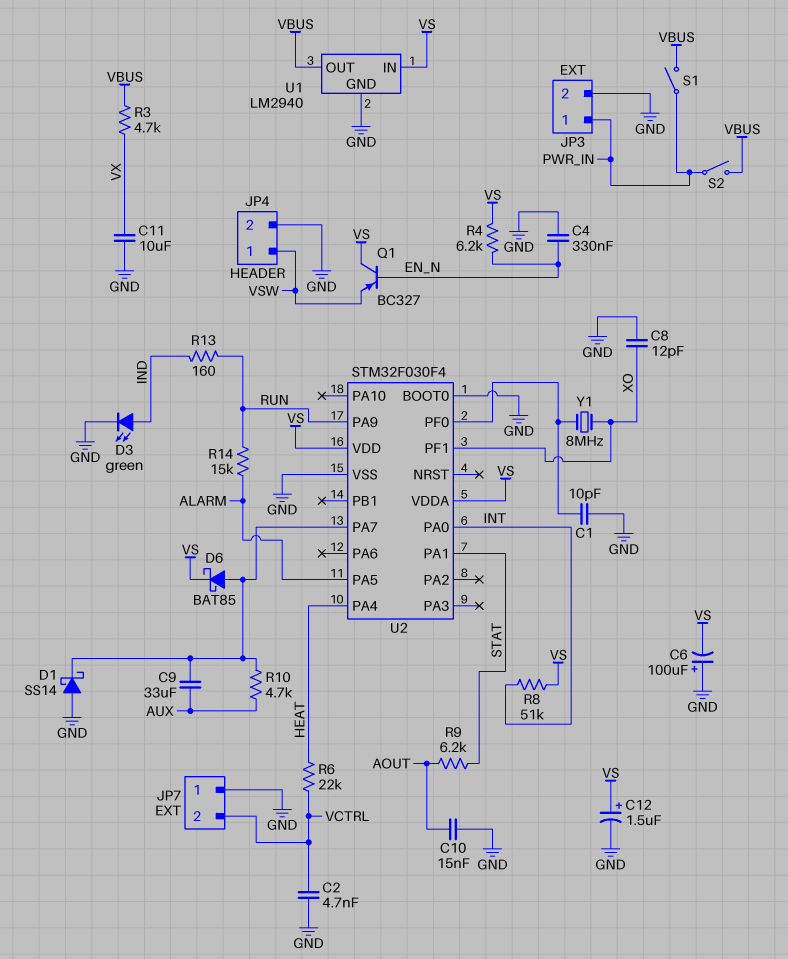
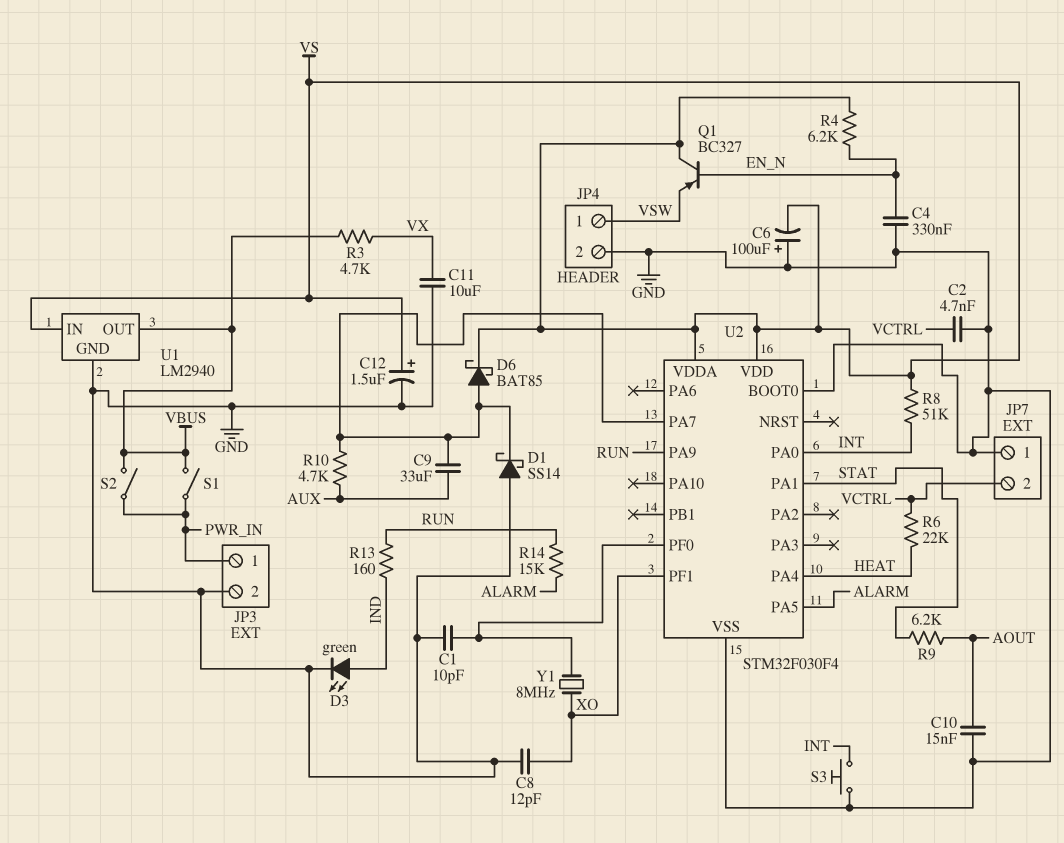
S3: none -> button (GND, INT)

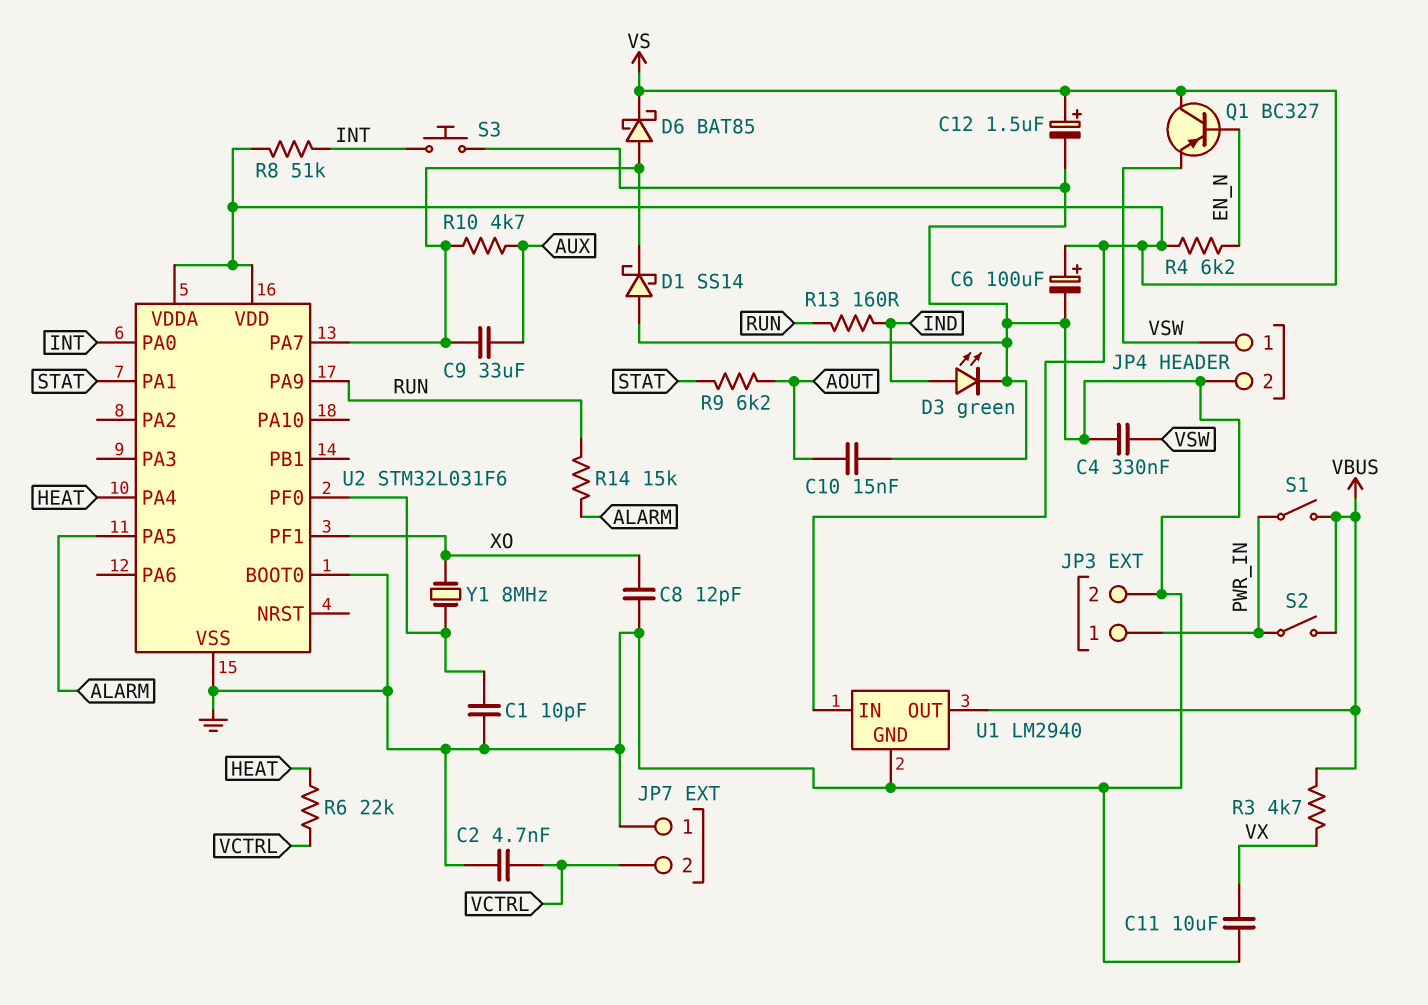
C4: 330nF (EN_N, GND) -> 330nF (GND, VSW)
C6: 100uF (plus GND, minus VS) -> 100uF (plus VS, minus GND)
U2: STM32F030F4 -> STM32L031F6

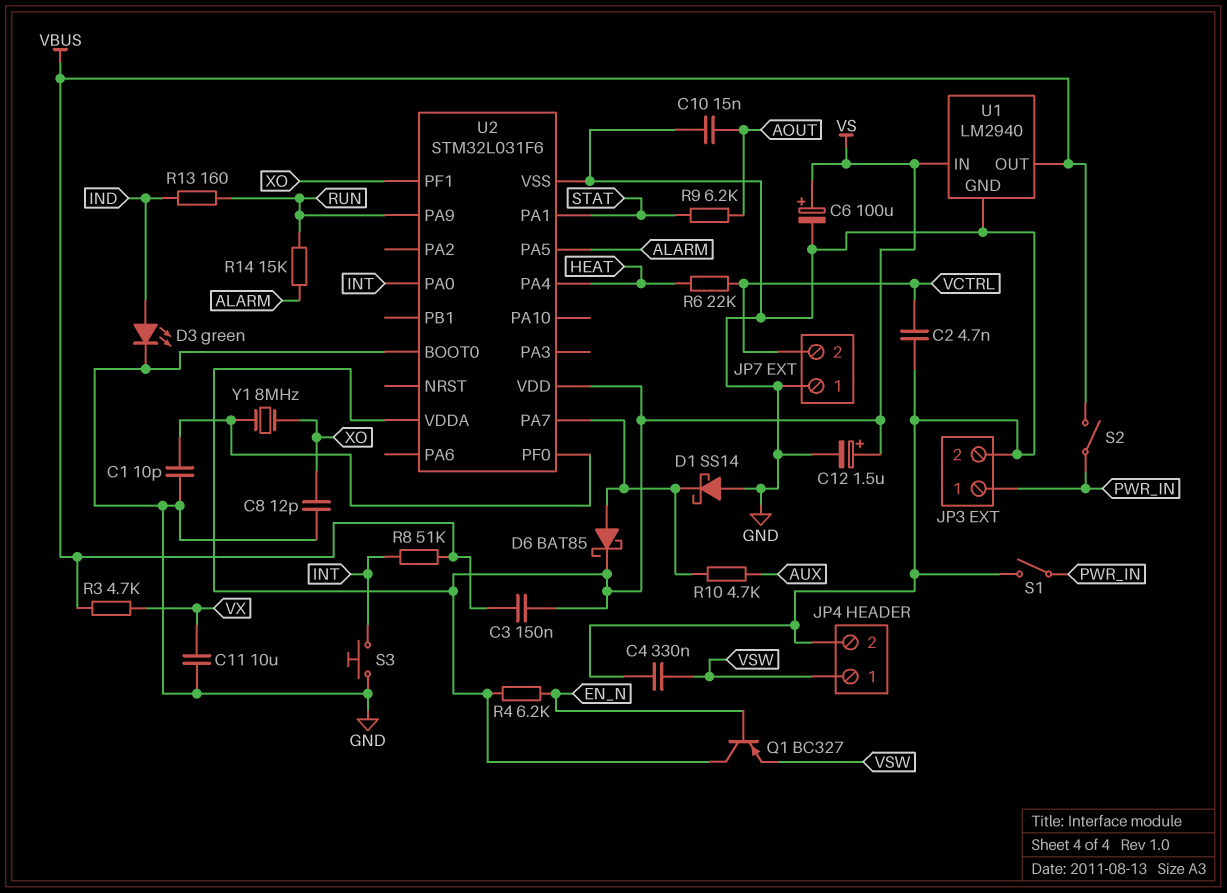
C3: none -> 150nF (VBUS, VS)
C9: 33uF (AUX, U2/PA7) -> none
R8: 51k (INT, VS) -> 51k (INT, VBUS)
S1: switch (PWR_IN, VBUS) -> switch (GND, PWR_IN)

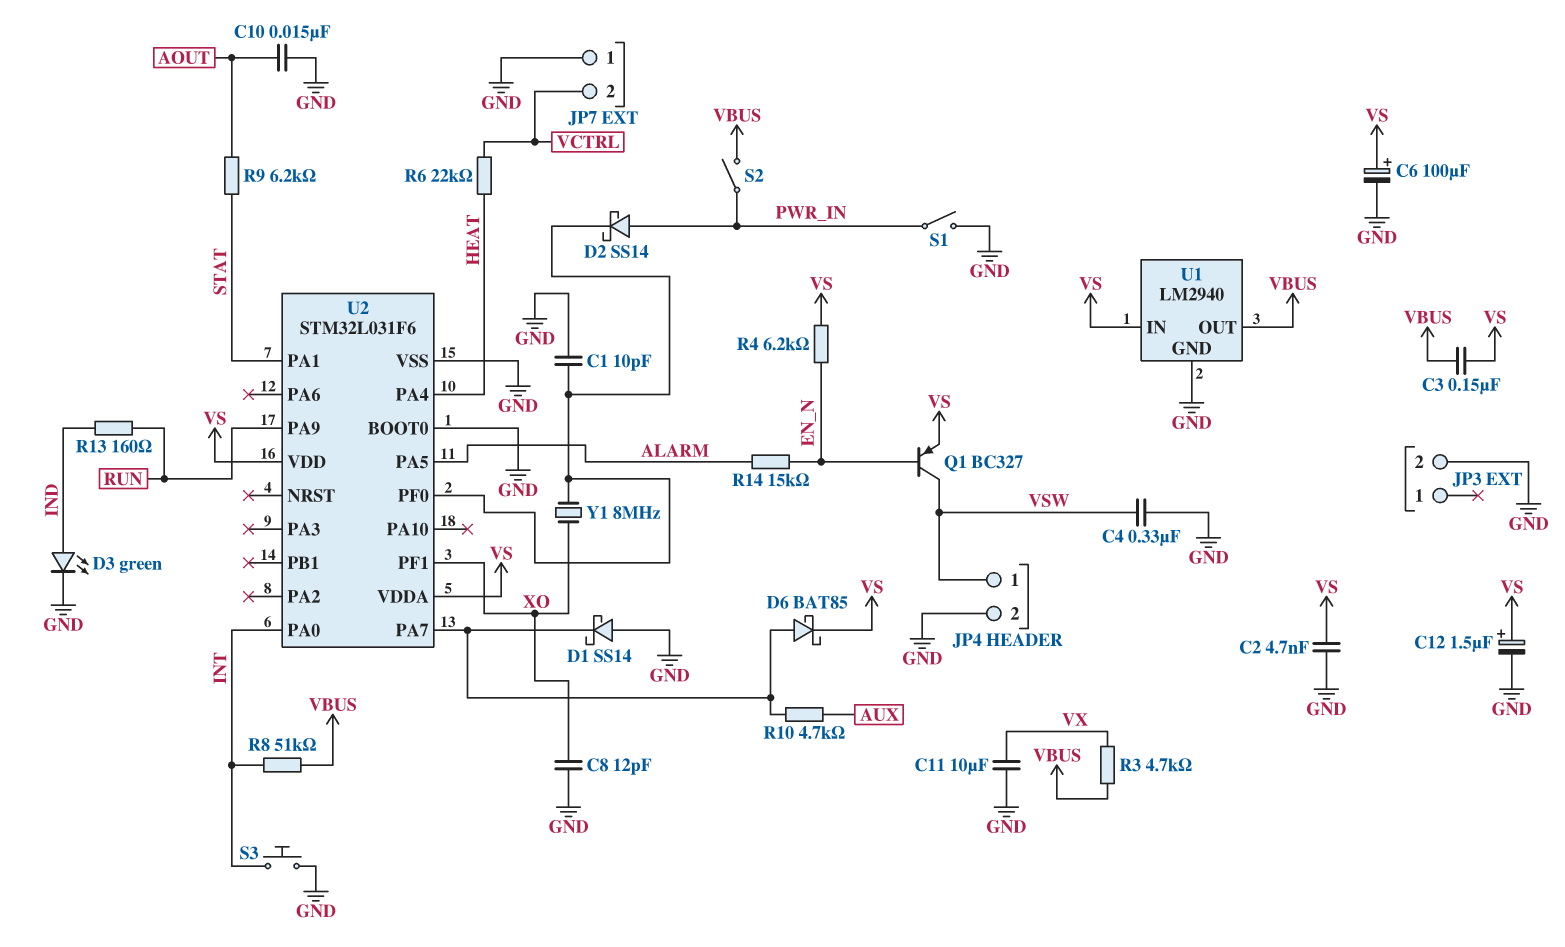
C2: 4.7nF (GND, VCTRL) -> 4.7nF (GND, VS)
D2: none -> schottky SS14 (A PWR_IN, K U2/PF0)
JP3 pin 1: PWR_IN -> none
Q1: PNP BC327 (B EN_N, C VS, E VSW) -> PNP BC327 (B EN_N, C VSW, E VS)
R14: 15k (ALARM, RUN) -> 15k (ALARM, EN_N)

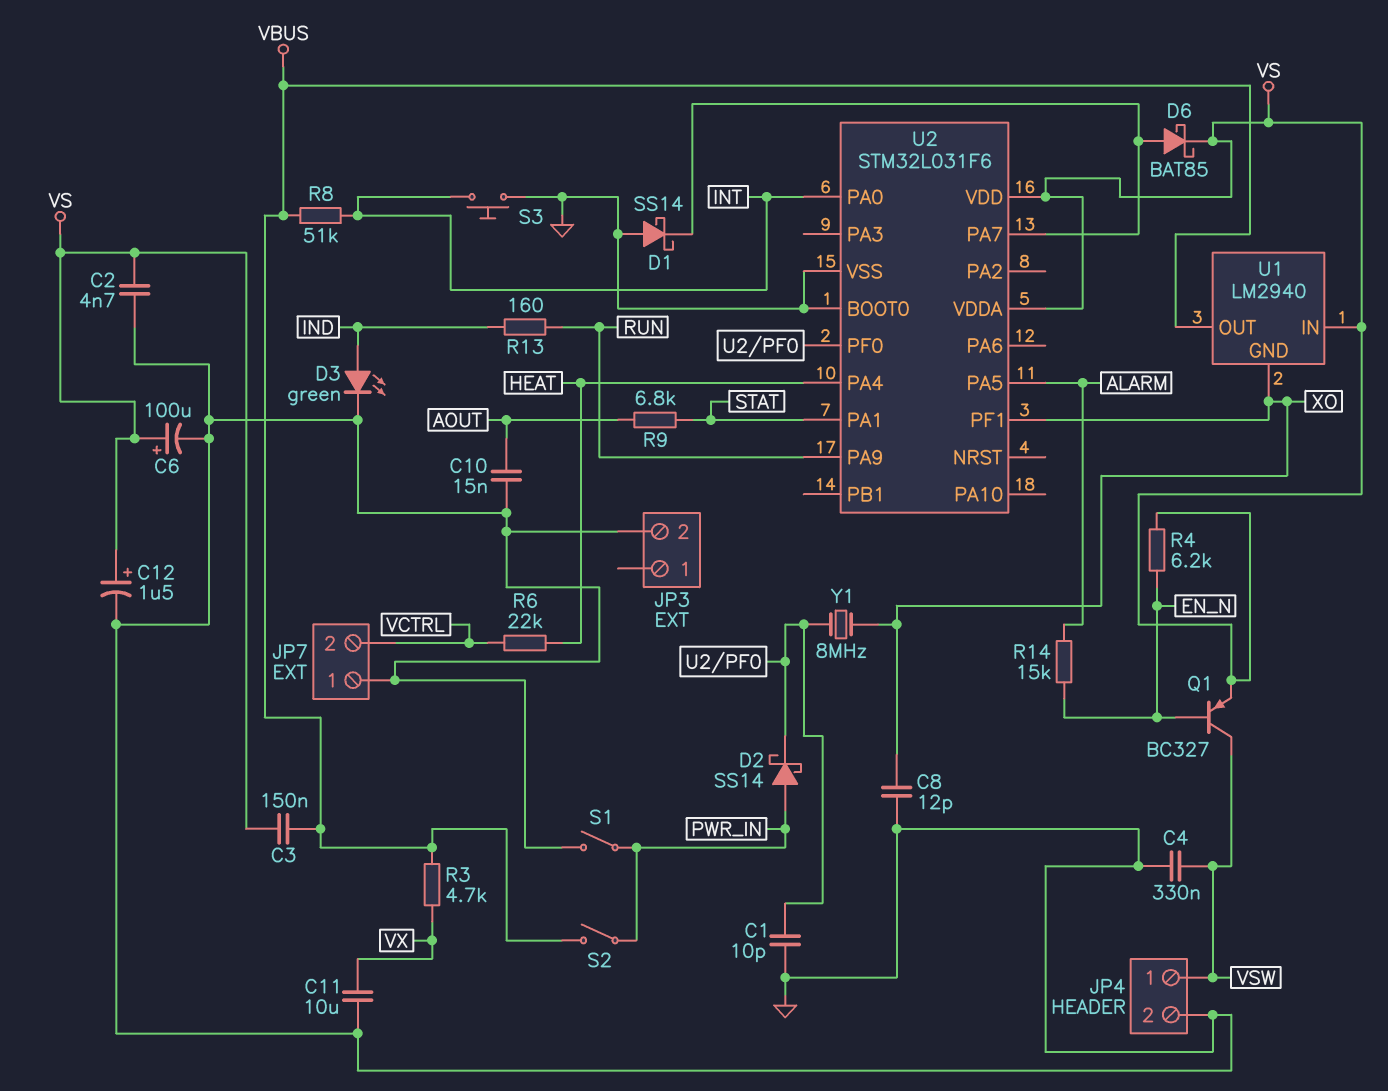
R9: 6.2k (AOUT, STAT) -> 6.8k (AOUT, STAT)
R10: 4.7k (AUX, U2/PA7) -> none
U1 pin GND: GND -> XO

